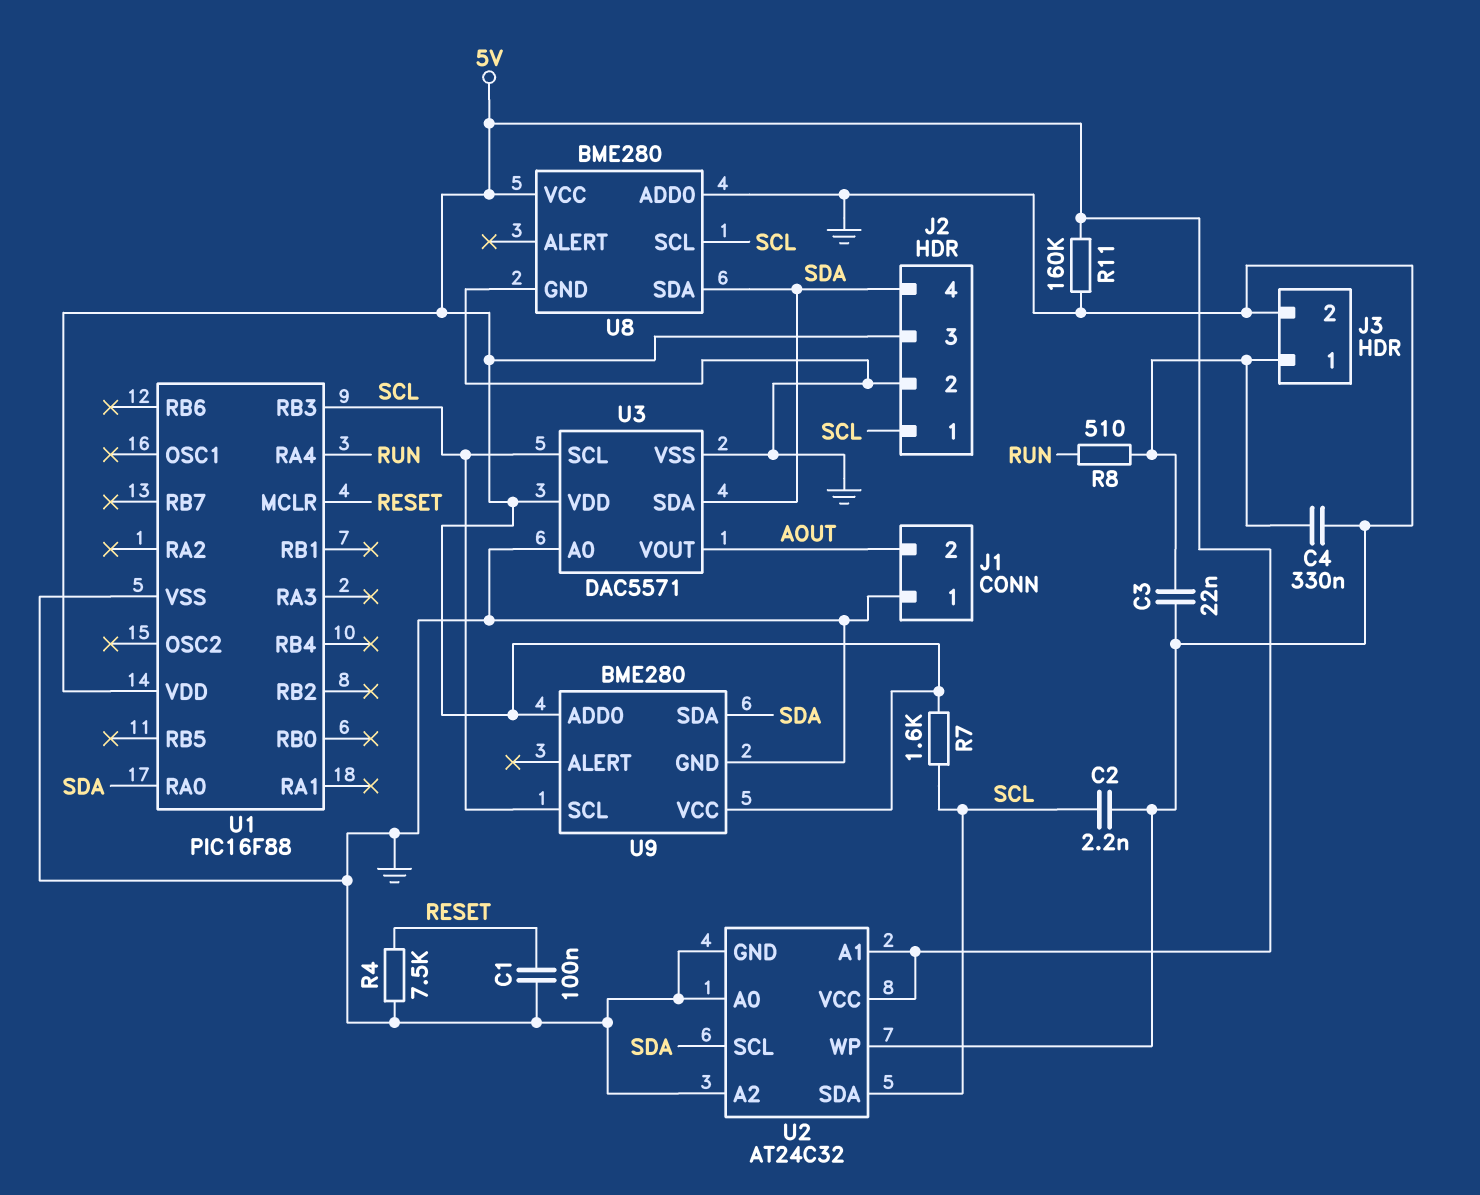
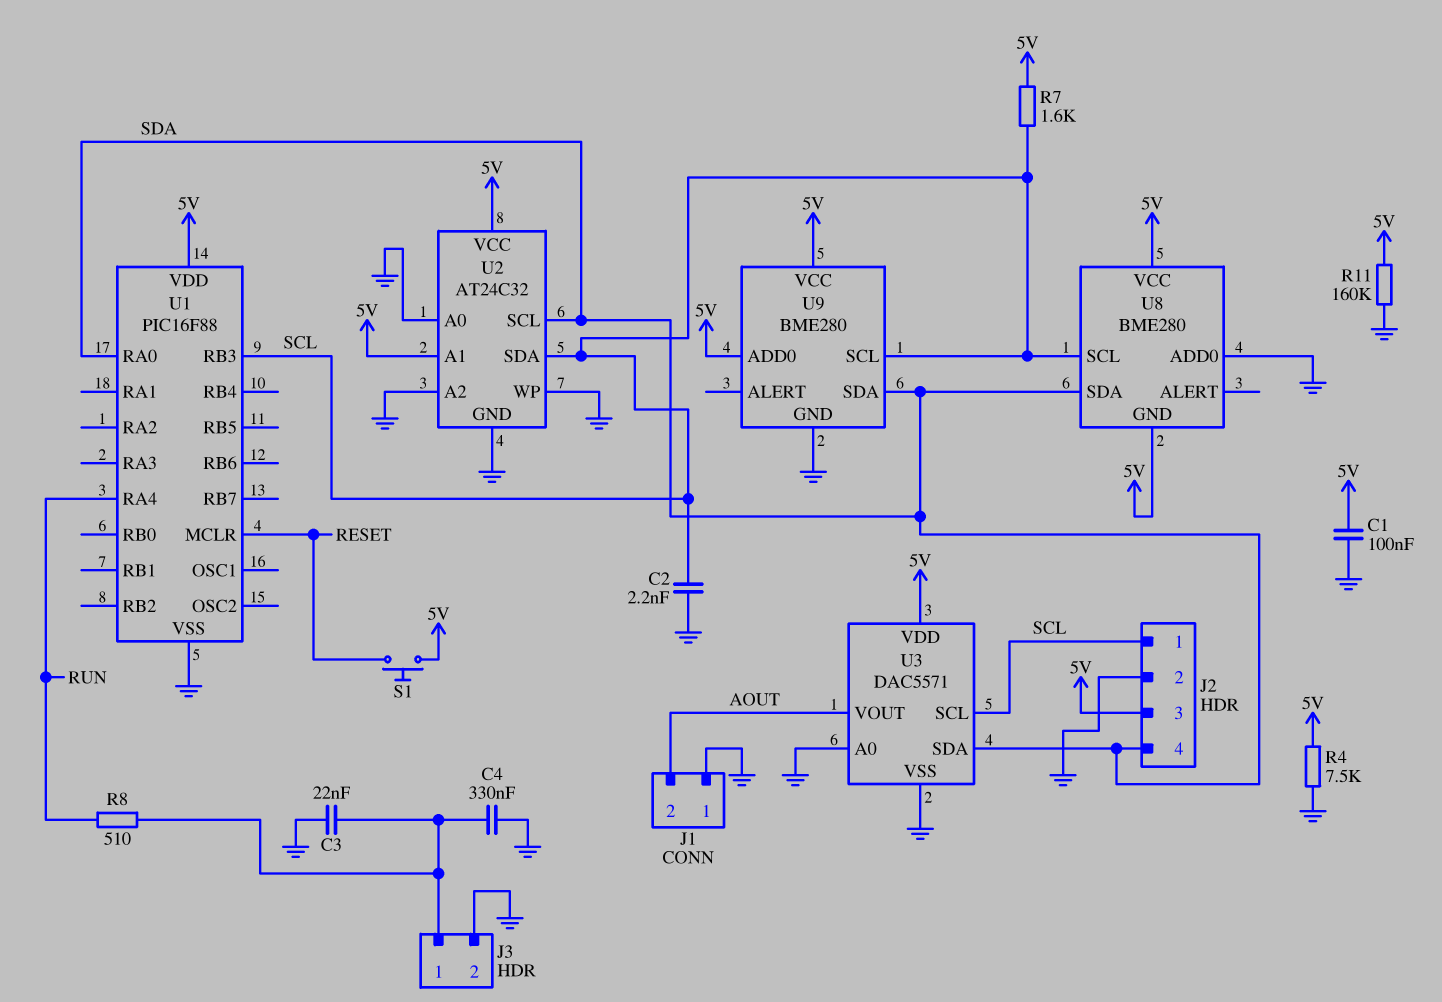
C1: 100nF (GND, RESET) -> 100nF (5V, GND)
R4: 7.5k (GND, RESET) -> 7.5k (5V, GND)
S1: none -> button (5V, RESET)
U8 pin GND: GND -> 5V

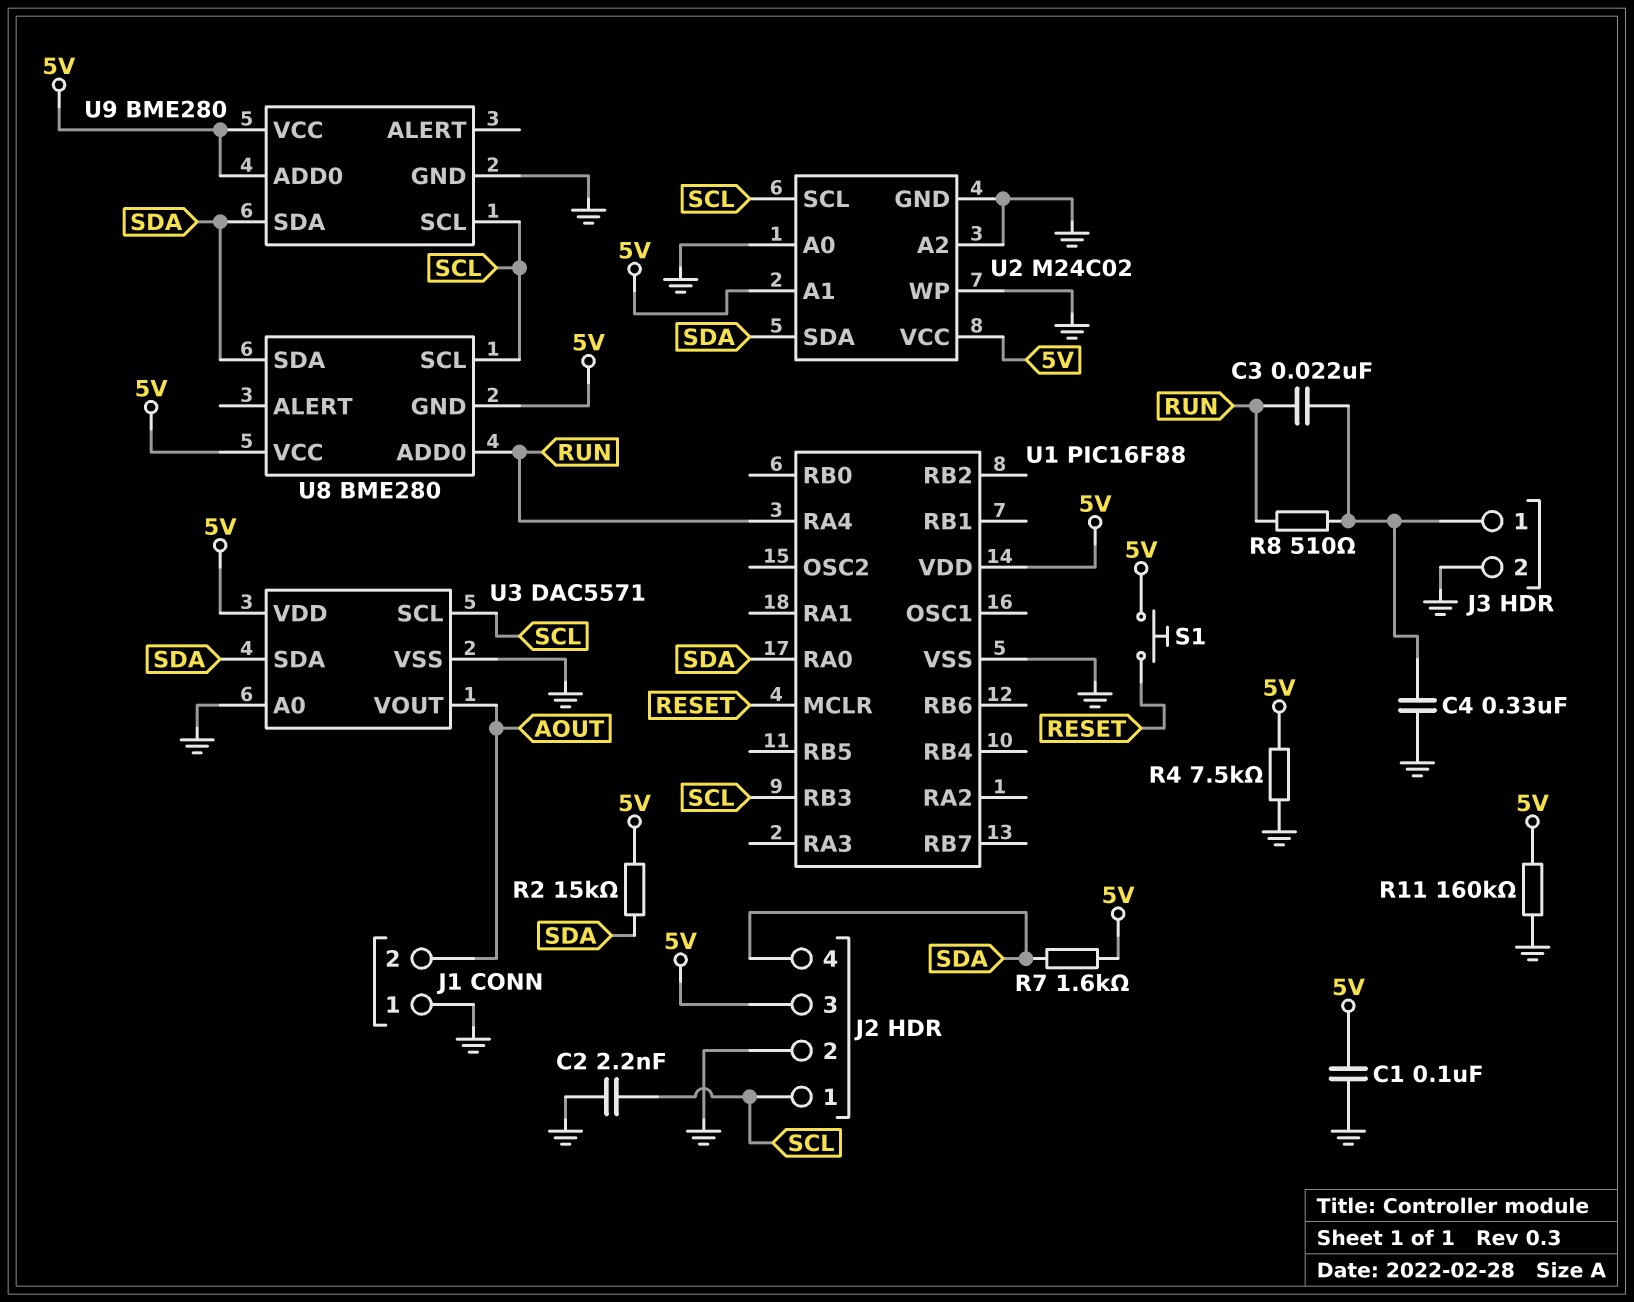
C3: 22nF (GND, J3/1) -> 22nF (J3/1, RUN)
R2: none -> 15k (5V, SDA)
R7: 1.6k (5V, SCL) -> 1.6k (5V, SDA)
U2: AT24C32 -> M24C02
U2 pin SCL: SDA -> SCL
U2 pin SDA: SCL -> SDA
U8 pin ADD0: GND -> RUN

